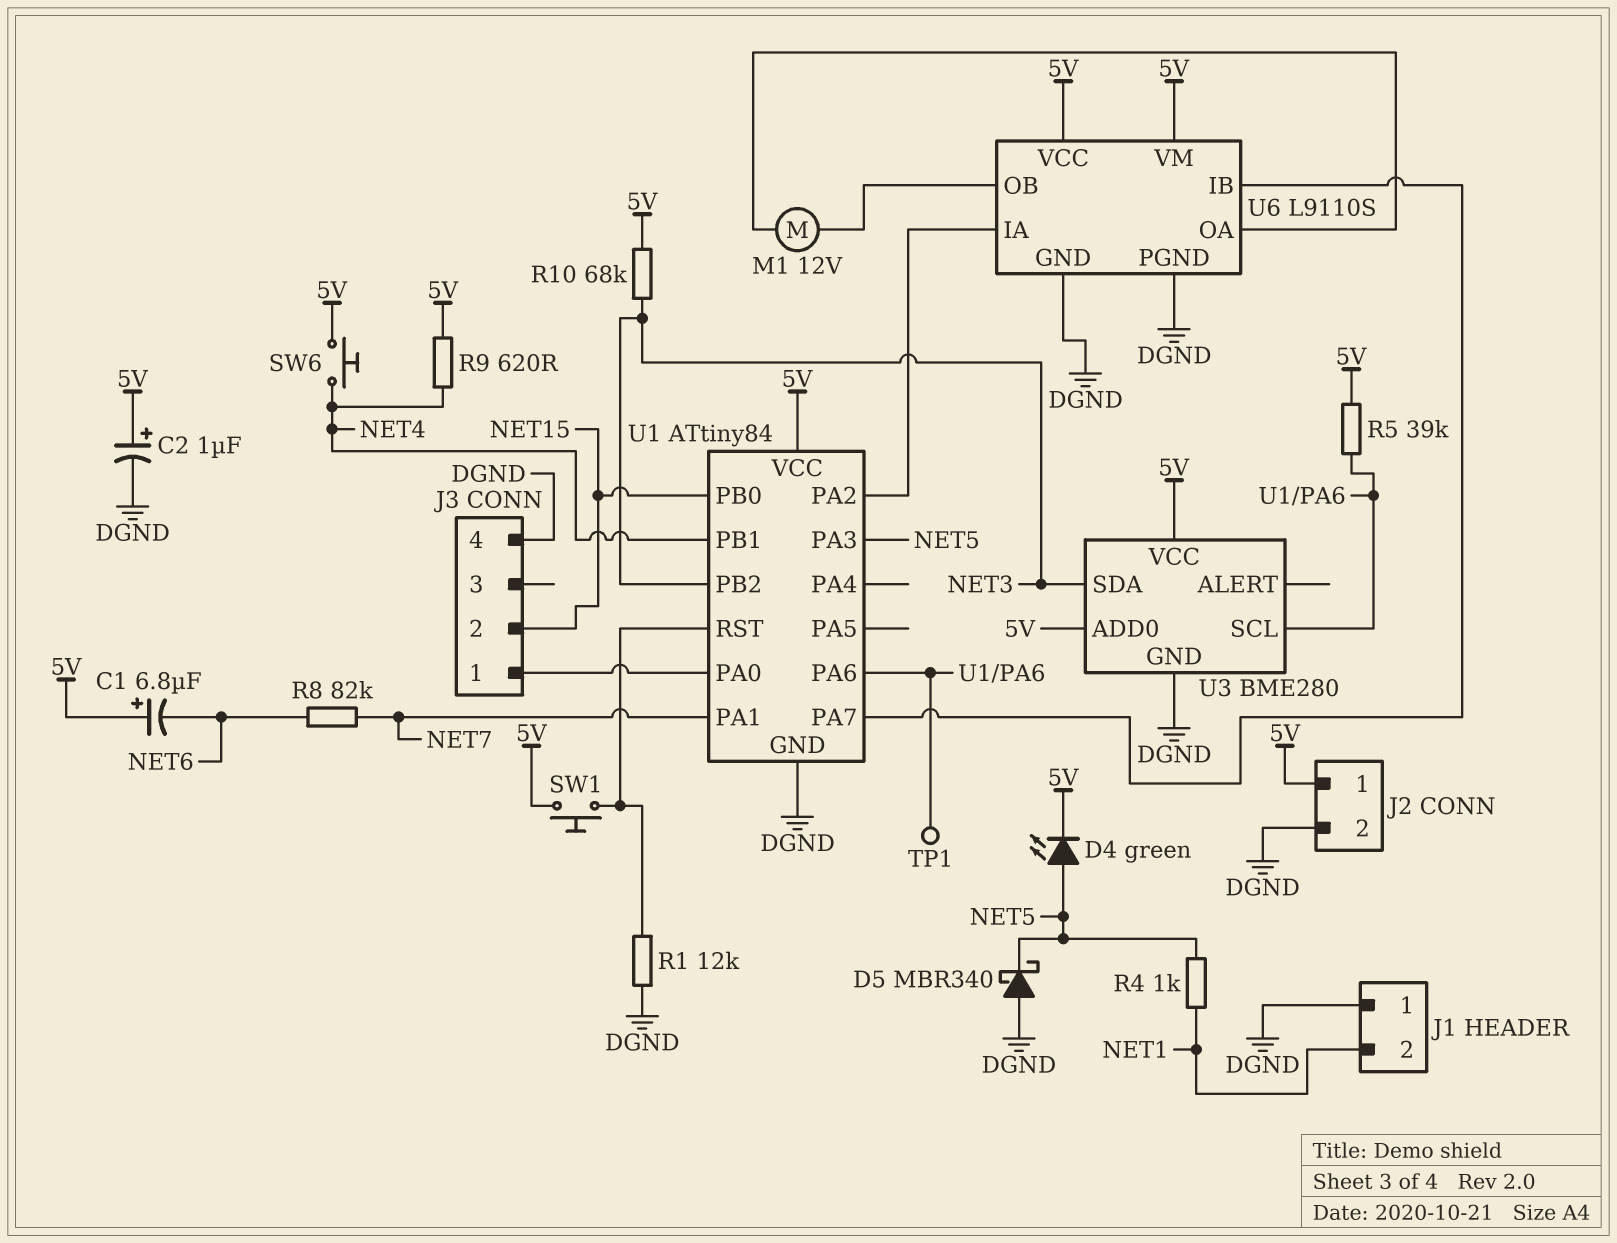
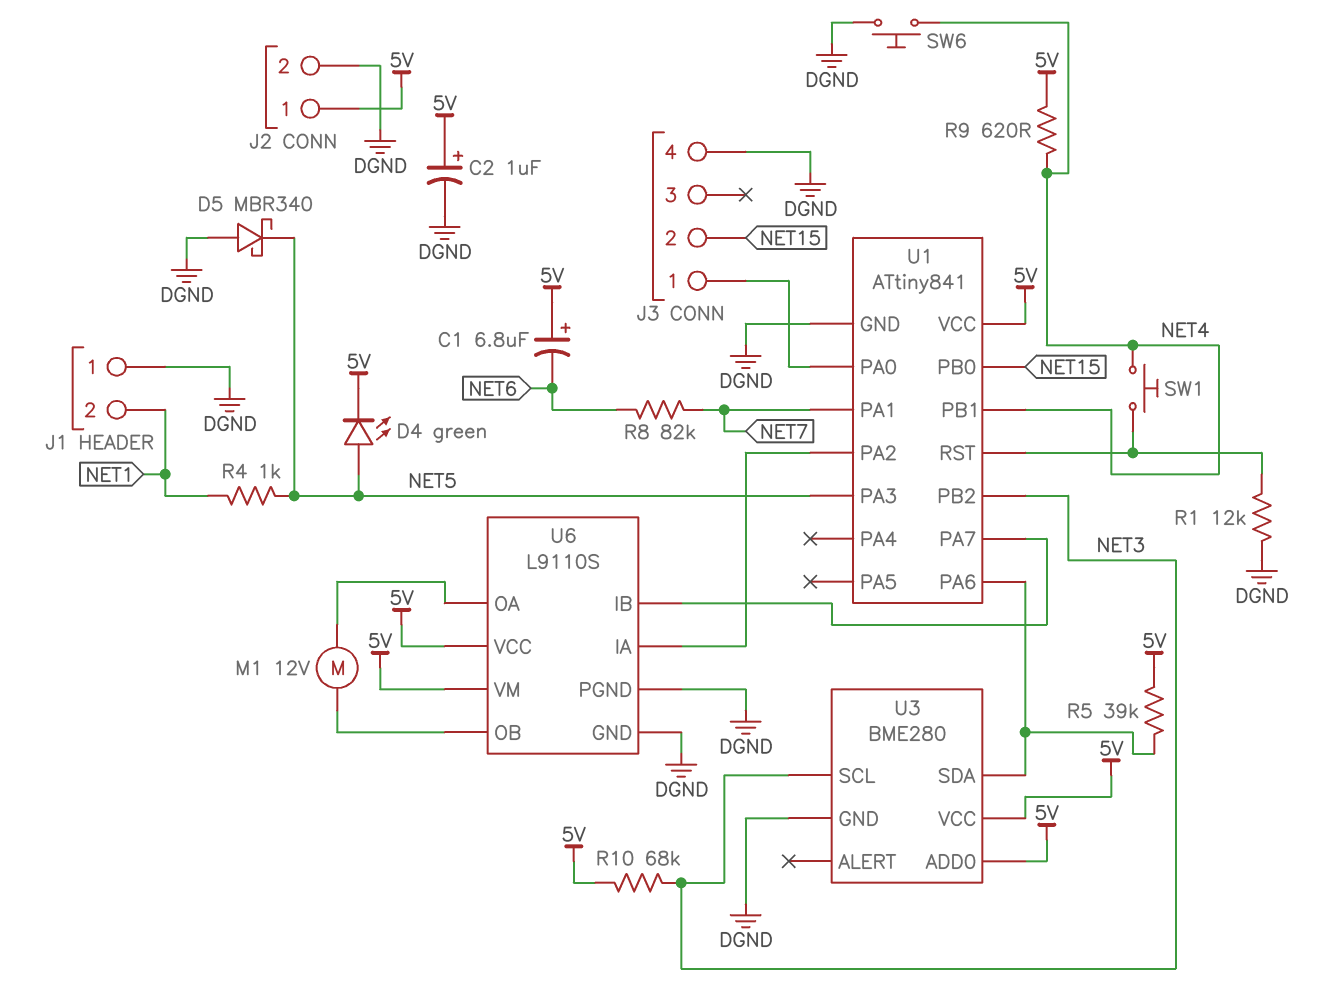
SW1: button (5V, U1/RST) -> button (NET4, U1/RST)
SW6: button (5V, NET4) -> button (DGND, NET4)
TP1: test point (U1/PA6) -> none
U1: ATtiny84 -> ATtiny841
U3 pin SCL: U1/PA6 -> NET3
U3 pin SDA: NET3 -> U1/PA6

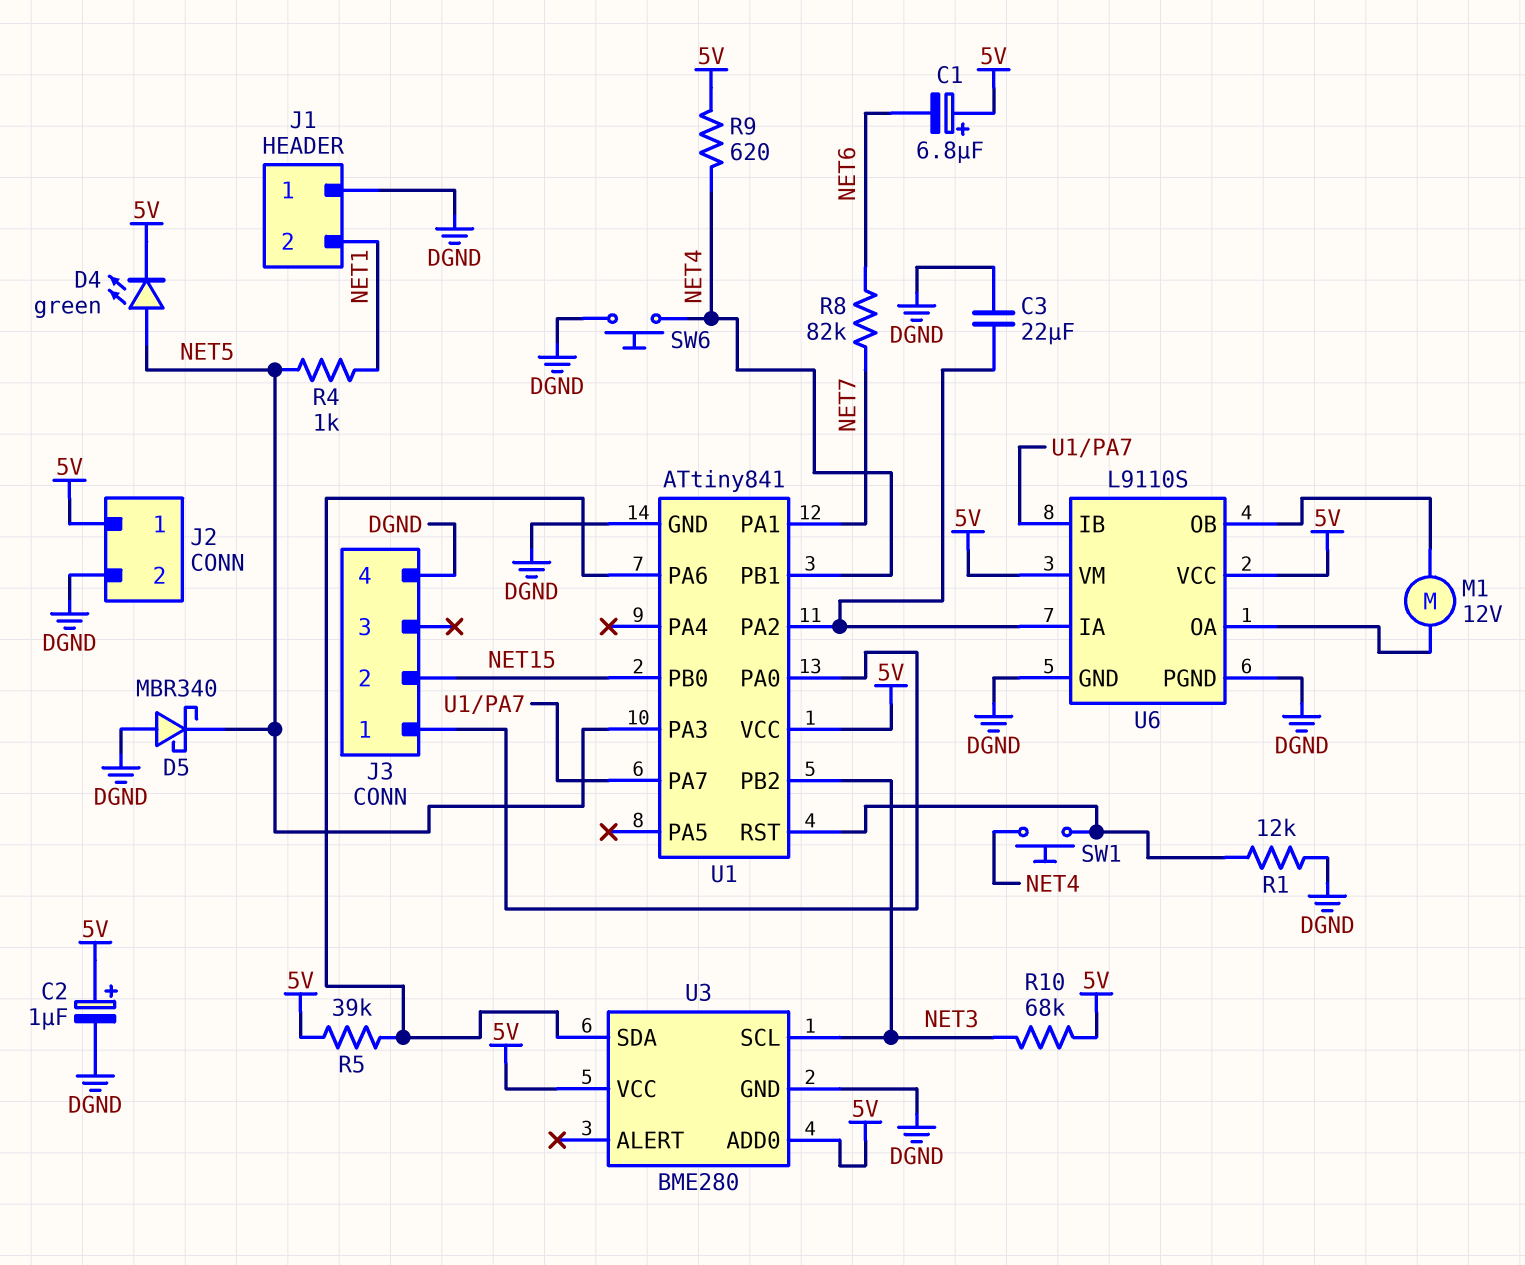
C3: none -> 22uF (DGND, U1/PA2)

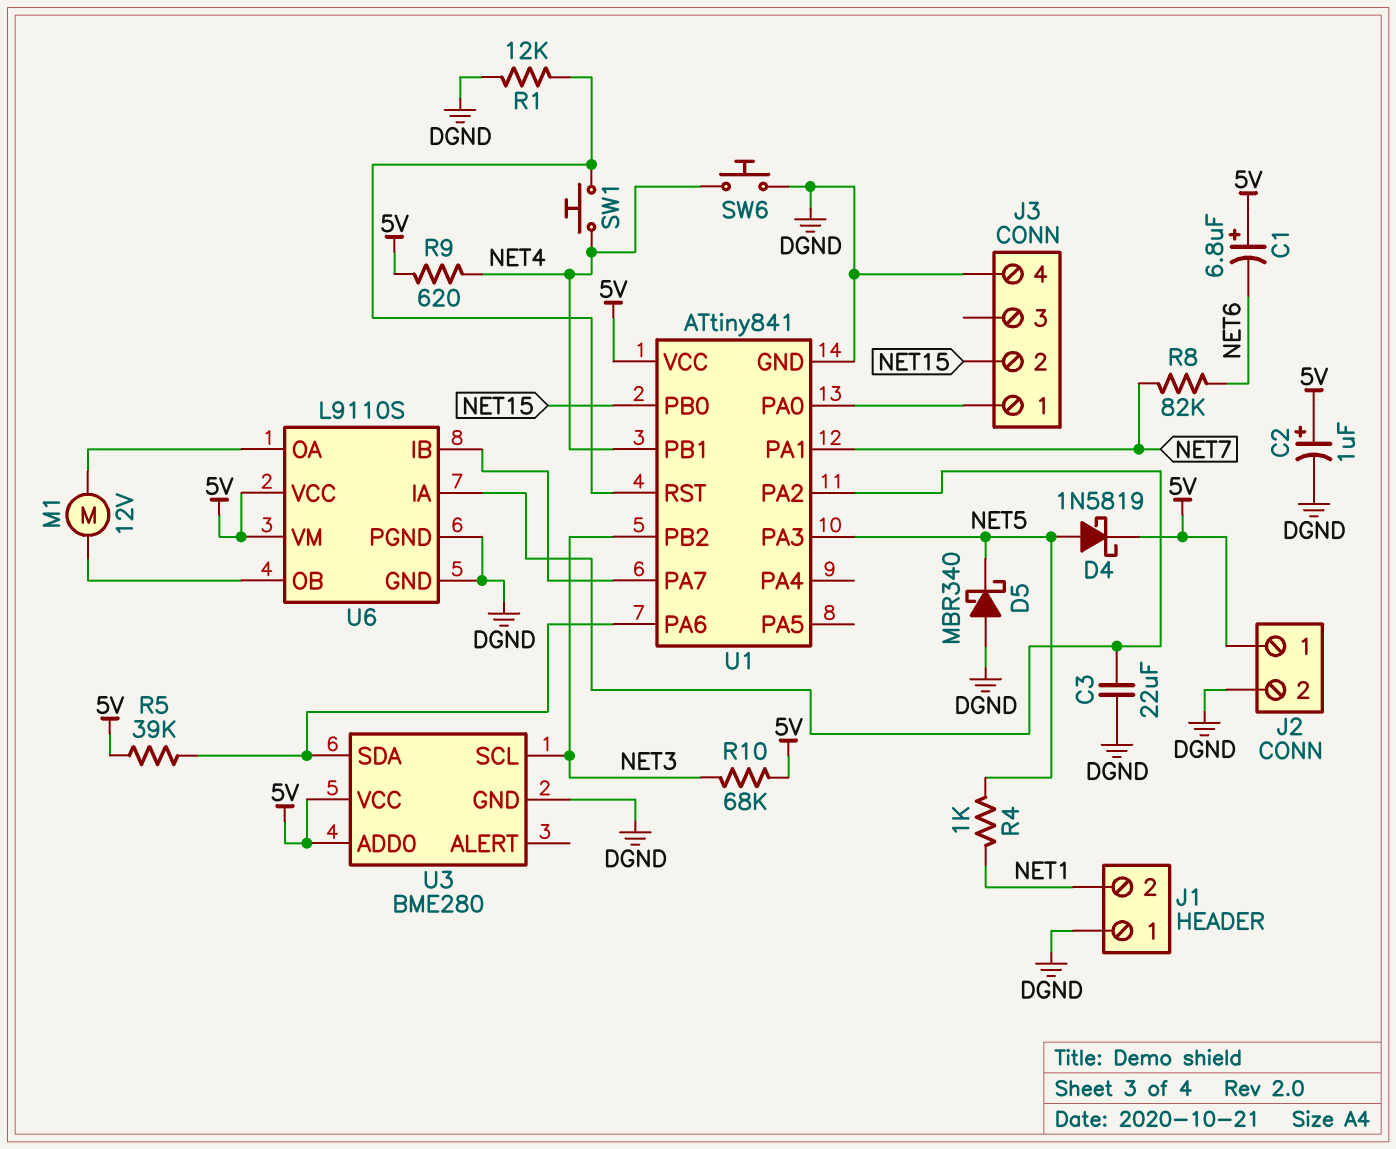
D4: LED green (A NET5, K 5V) -> schottky 1N5819 (A NET5, K 5V)

